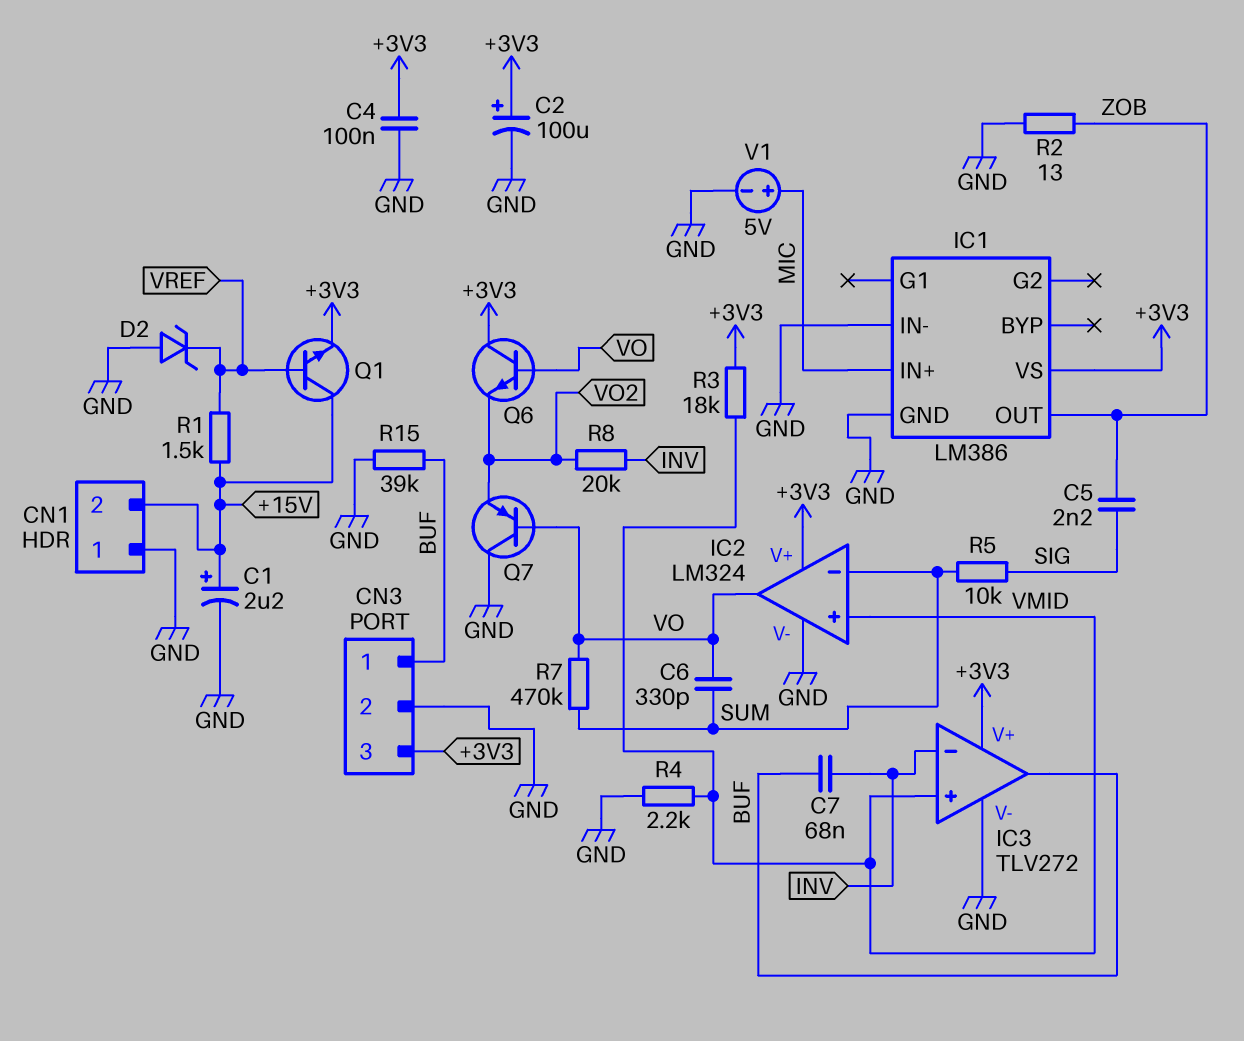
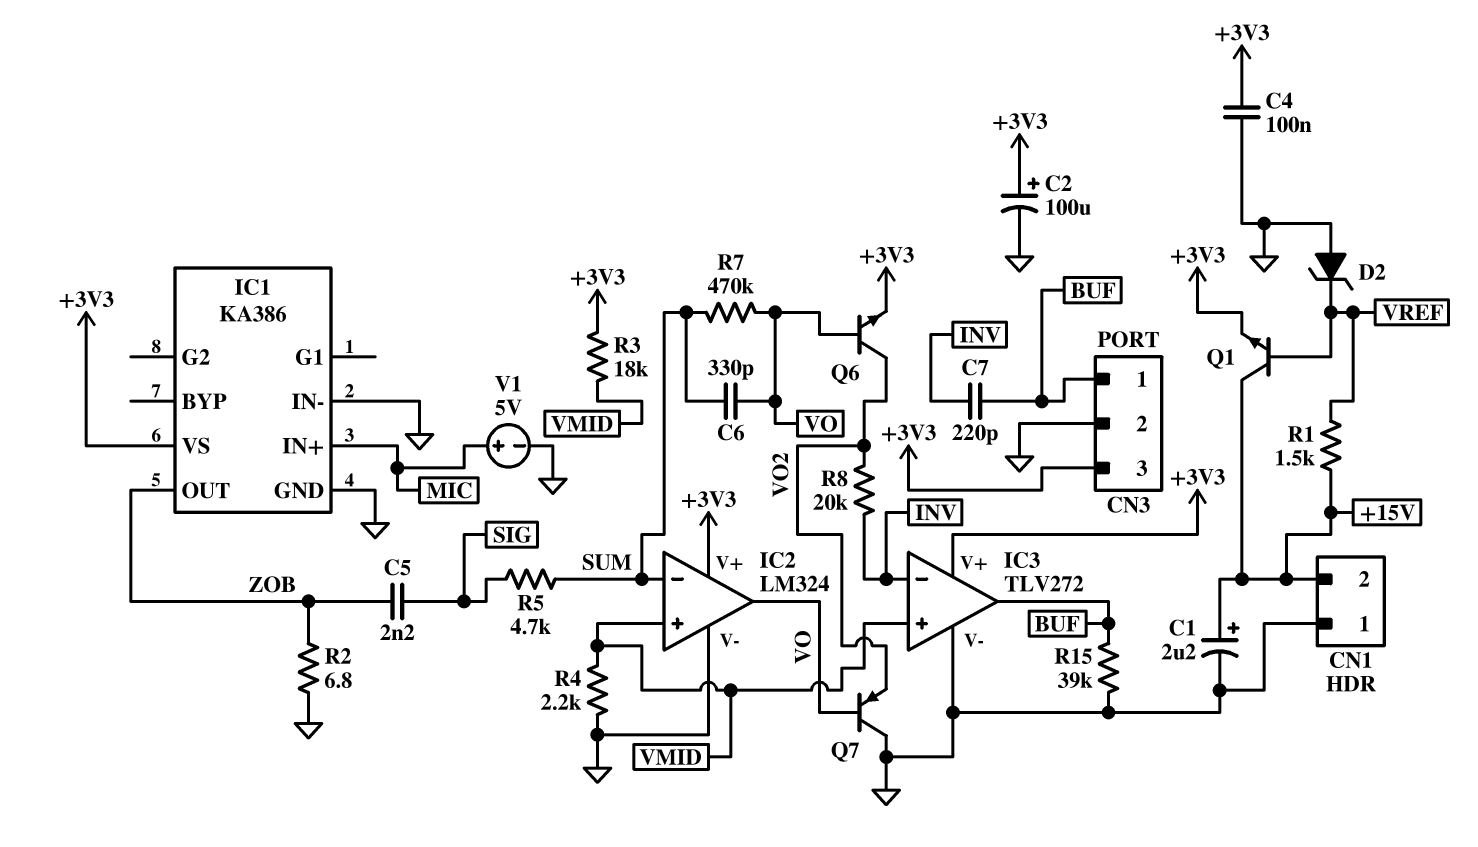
C7: 68nF (BUF, INV) -> 220pF (BUF, INV)
IC1: LM386 -> KA386
Q6: NPN (B VO, C +3V3, E VO2) -> NPN (B VO, C VO2, E +3V3)
R2: 13 (GND, ZOB) -> 6.8 (GND, ZOB)
R5: 10k (SIG, SUM) -> 4.7k (SIG, SUM)

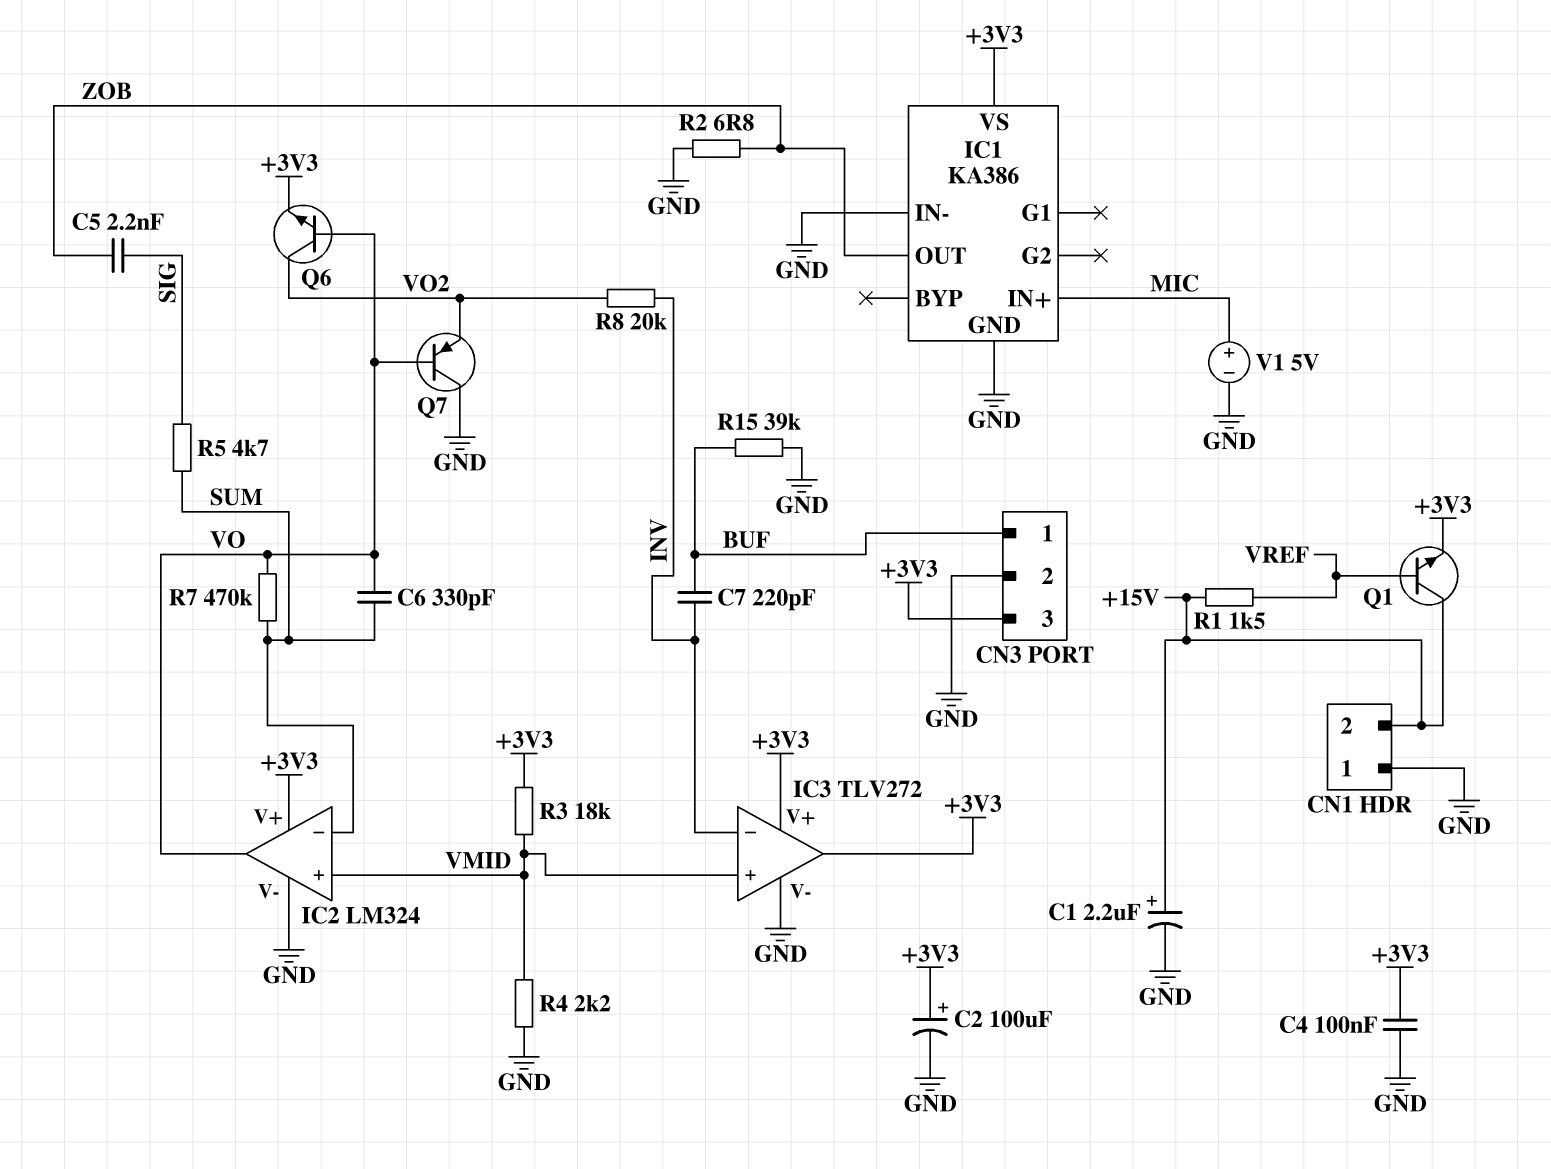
D2: zener (A GND, K VREF) -> none
IC3 pin out: BUF -> +3V3

